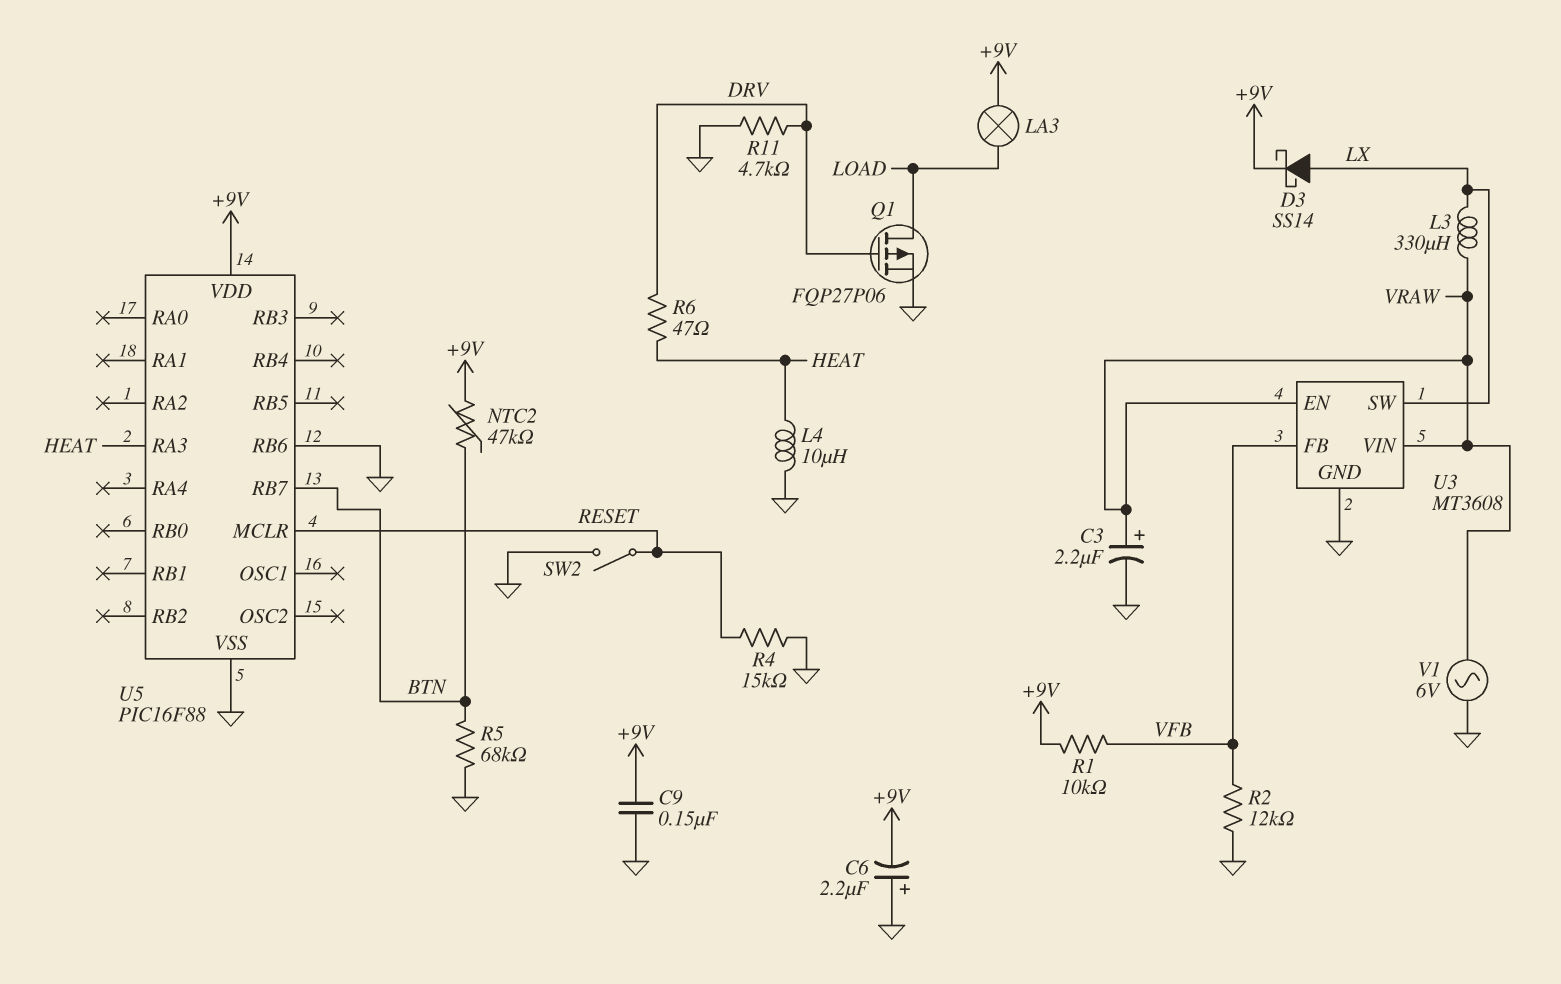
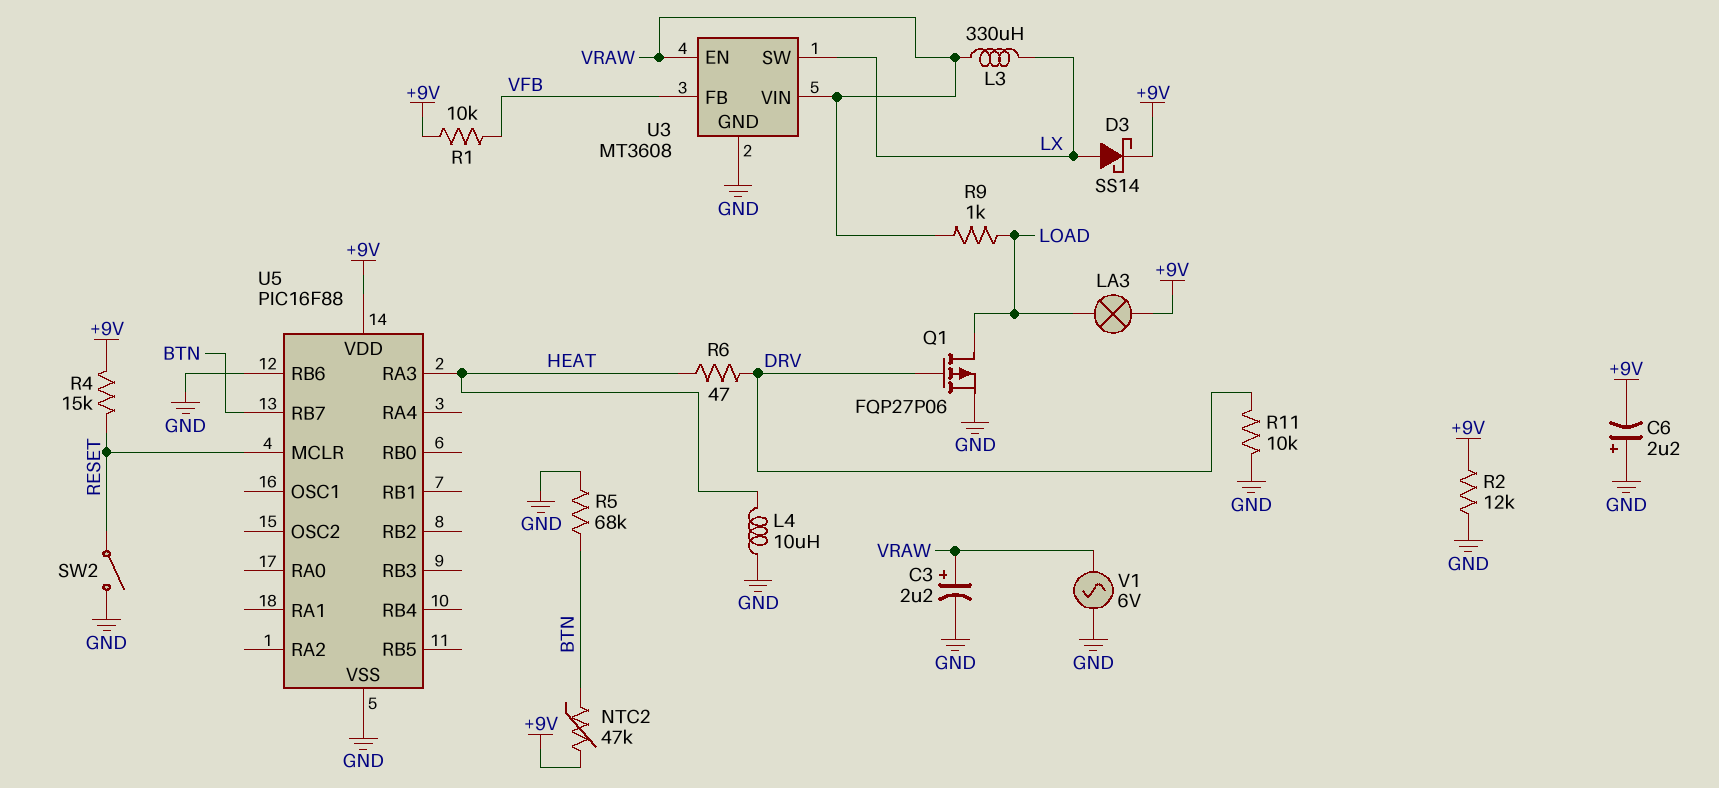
C9: 150nF (+9V, GND) -> none
R2: 12k (GND, VFB) -> 12k (+9V, GND)
R4: 15k (GND, RESET) -> 15k (+9V, RESET)
R9: none -> 1k (LOAD, VRAW)
R11: 4.7k (DRV, GND) -> 10k (DRV, GND)

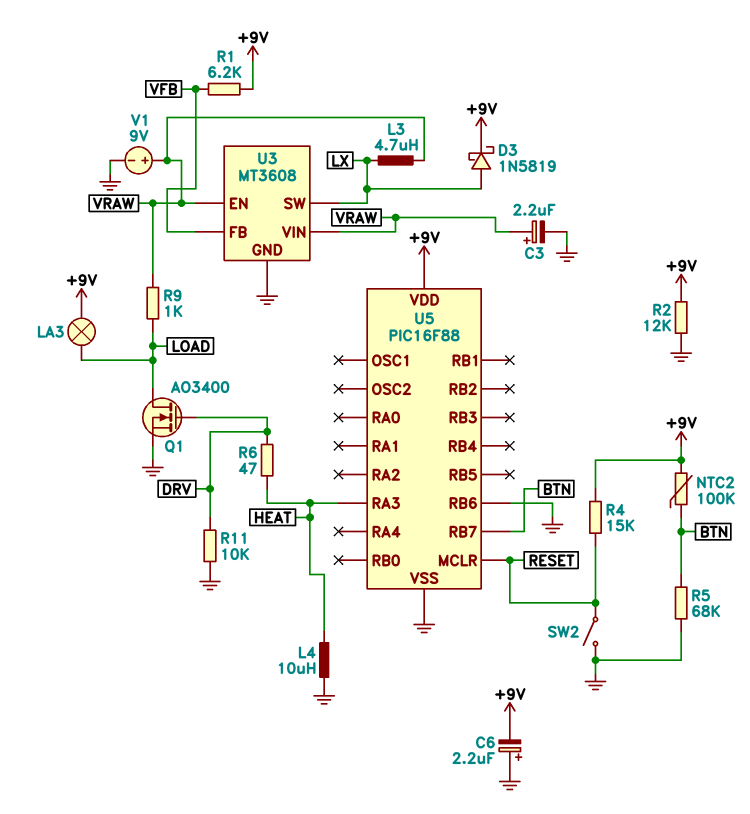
D3: schottky SS14 (A LX, K +9V) -> schottky 1N5819 (A LX, K +9V)
L3: 330uH (LX, VRAW) -> 4.7uH (LX, VRAW)
NTC2: 47k (+9V, BTN) -> 100k (+9V, BTN)
Q1: PMOS FQP27P06 (G DRV, D LOAD, S GND) -> NMOS AO3400 (G DRV, D LOAD, S GND)
R1: 10k (+9V, VFB) -> 6.2k (+9V, VFB)
V1: AC 6V (GND, VRAW) -> 9V (plus VRAW, minus GND)

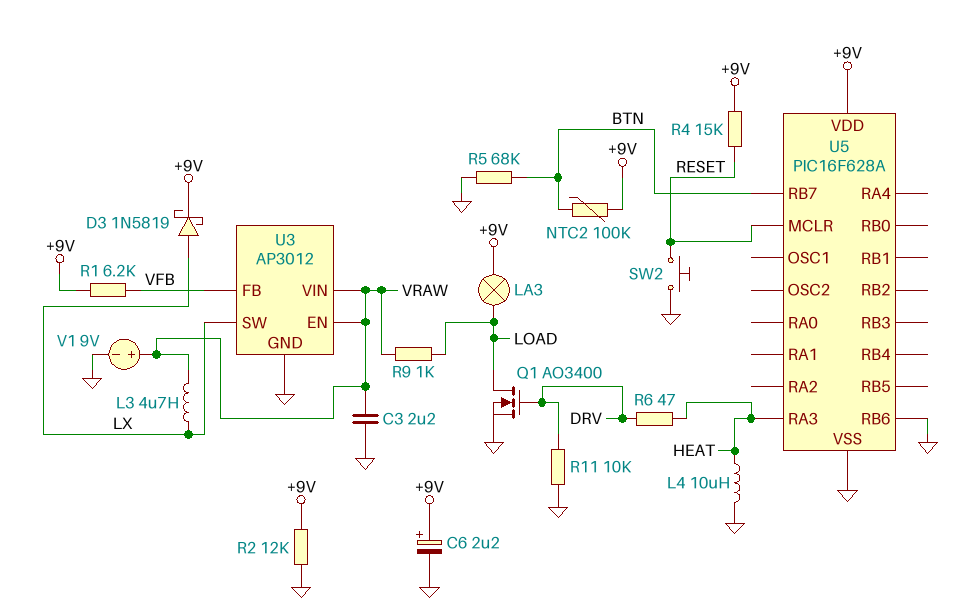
C3: 2.2uF (plus VRAW, minus GND) -> 2.2uF (GND, VRAW)
C6: 2.2uF (plus GND, minus +9V) -> 2.2uF (plus +9V, minus GND)
SW2: switch (GND, RESET) -> button (GND, RESET)
U3: MT3608 -> AP3012
U5: PIC16F88 -> PIC16F628A

